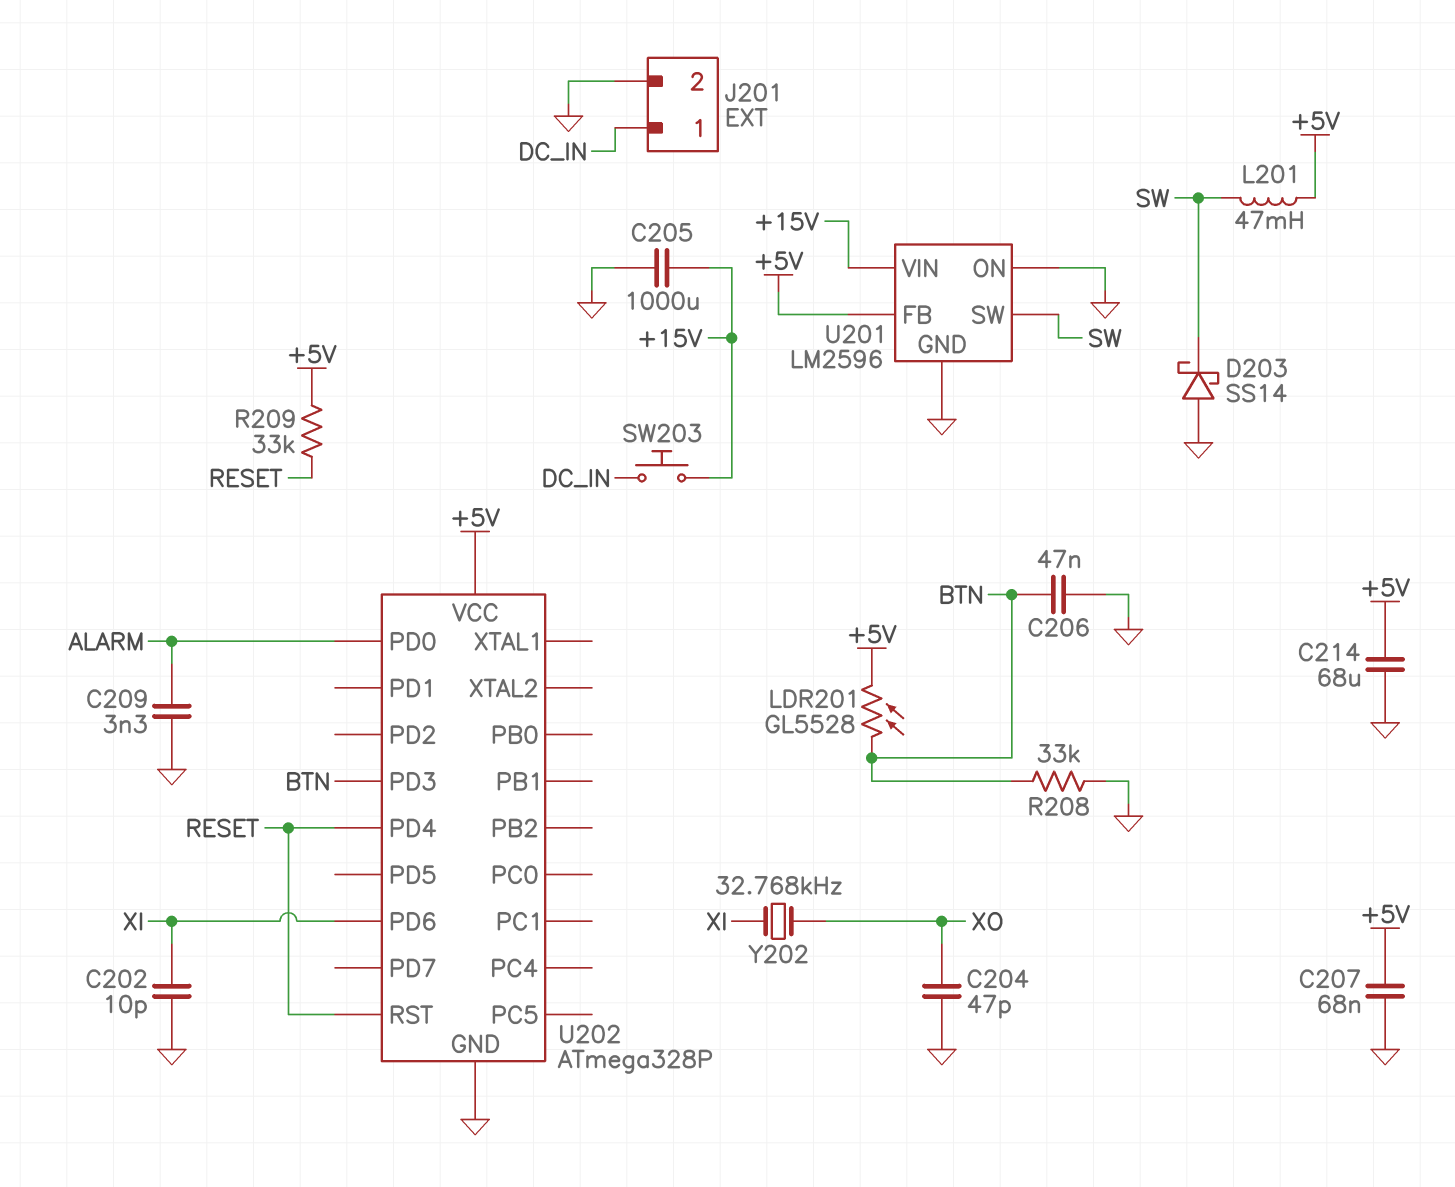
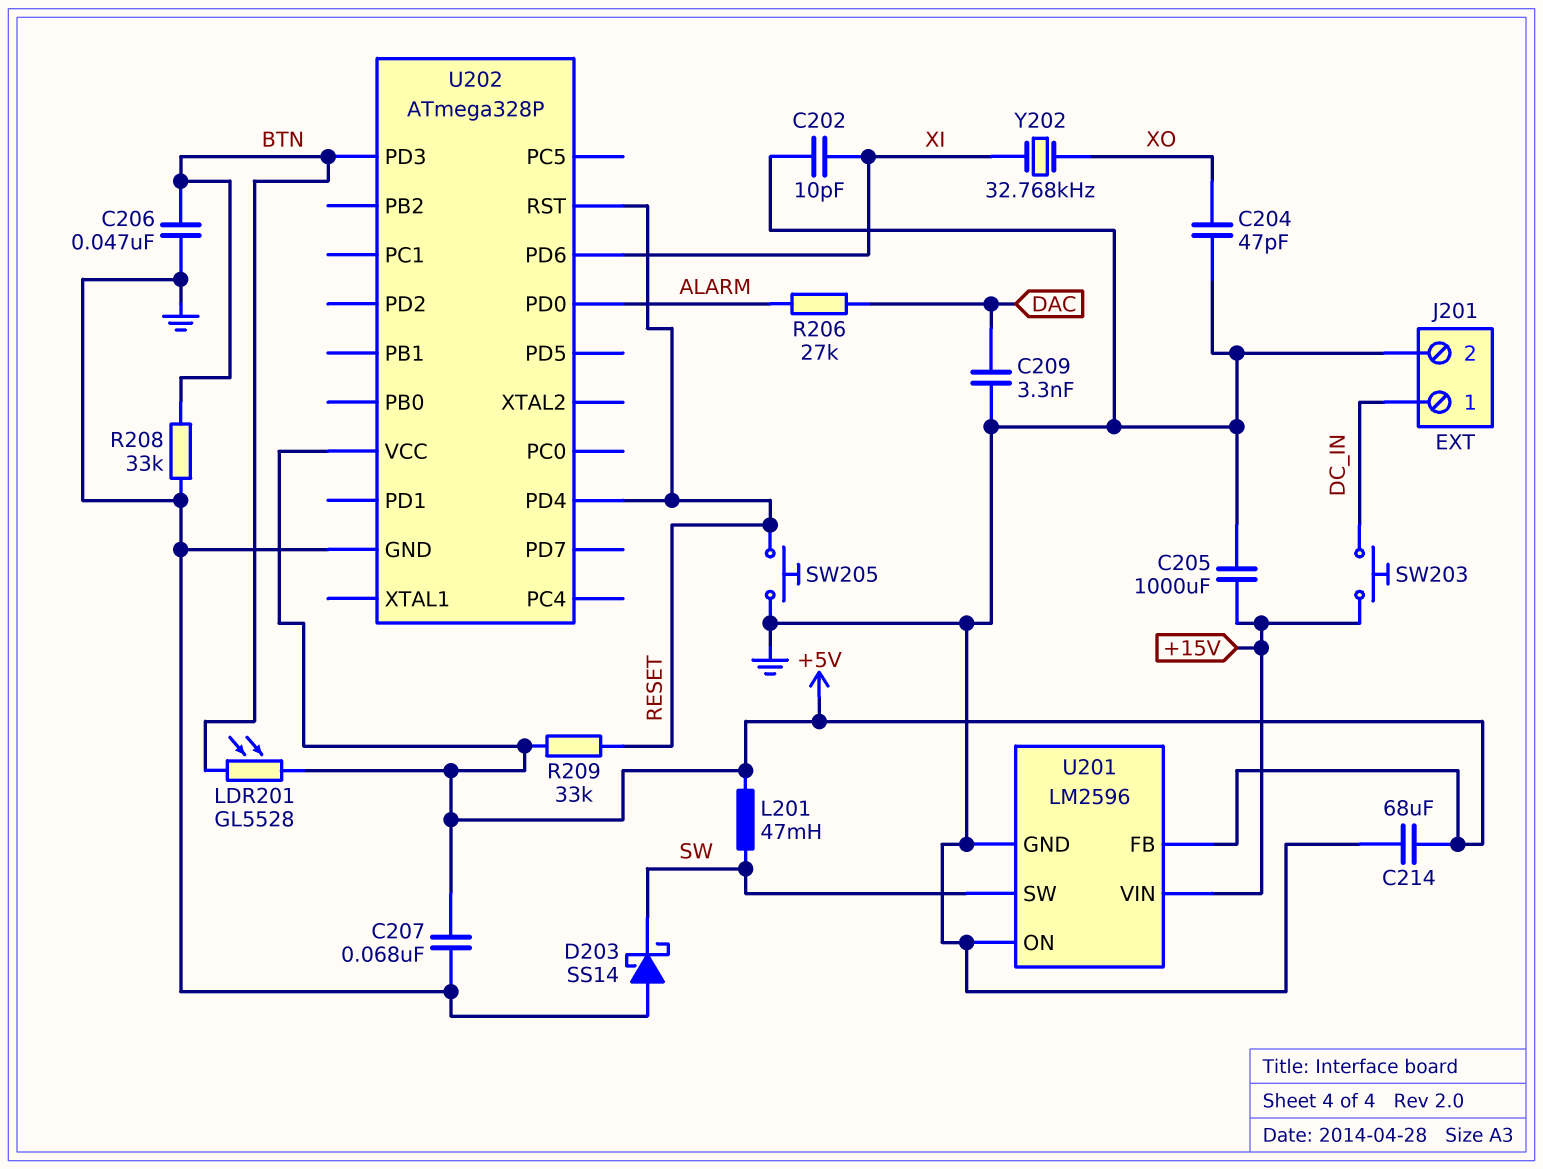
C209: 3.3nF (ALARM, GND) -> 3.3nF (DAC, GND)
R206: none -> 27k (ALARM, DAC)
SW205: none -> button (GND, RESET)

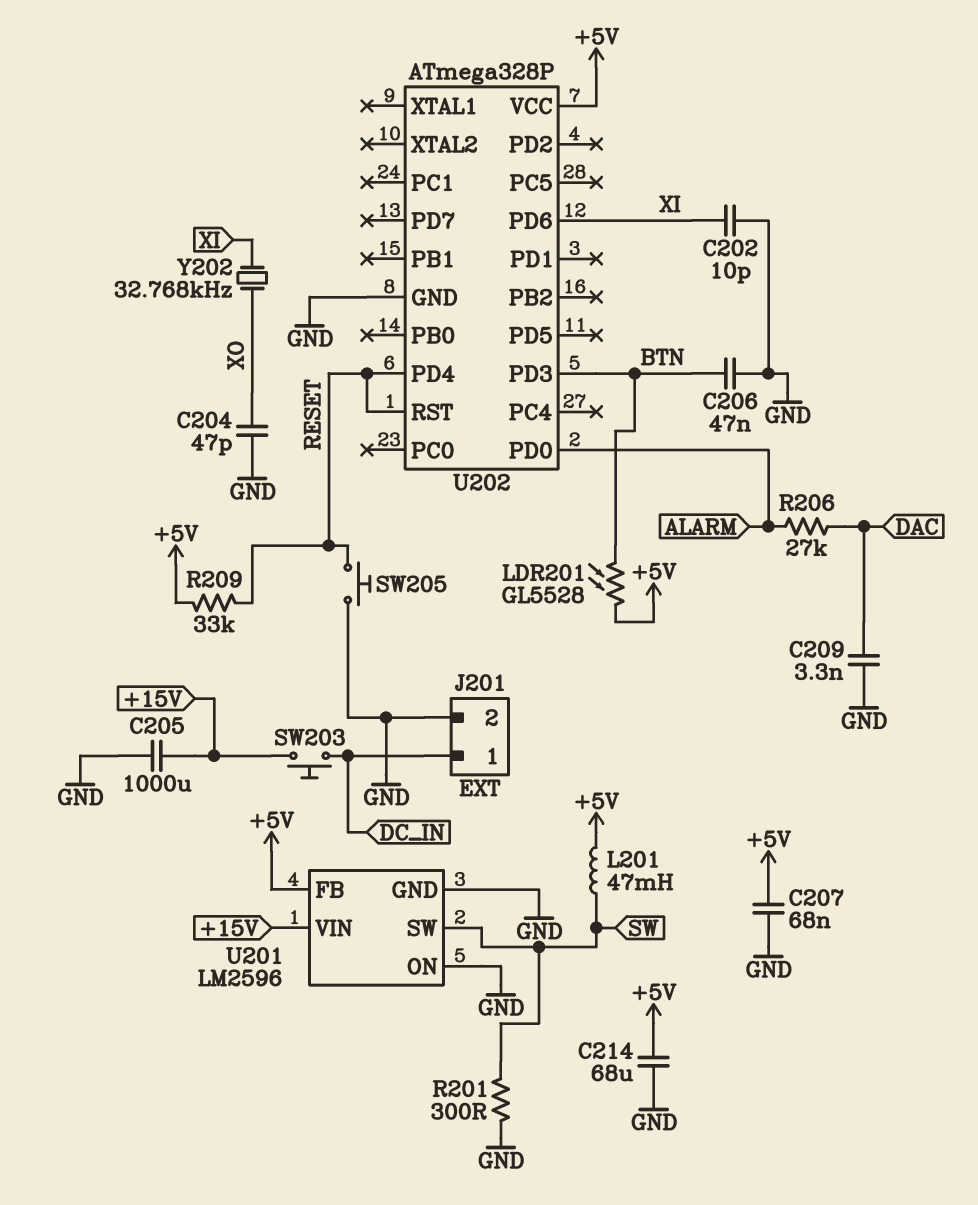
D203: schottky SS14 (A GND, K SW) -> none
R201: none -> 300 (GND, SW)
R208: 33k (BTN, GND) -> none

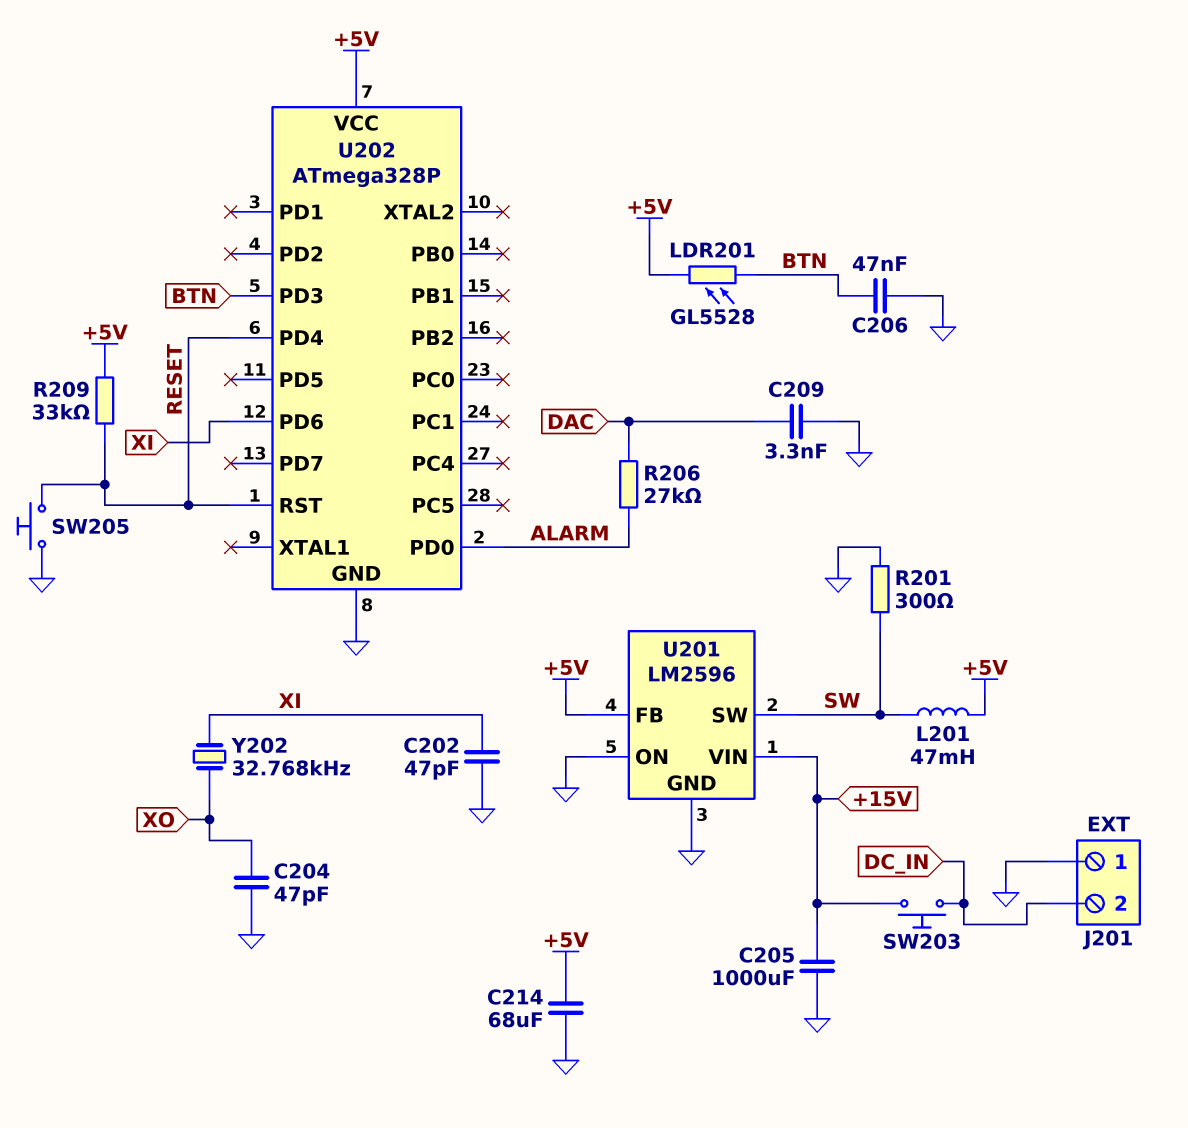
C202: 10pF (GND, XI) -> 47pF (GND, XI)
C207: 68nF (+5V, GND) -> none
J201 pin 1: DC_IN -> GND
J201 pin 2: GND -> DC_IN

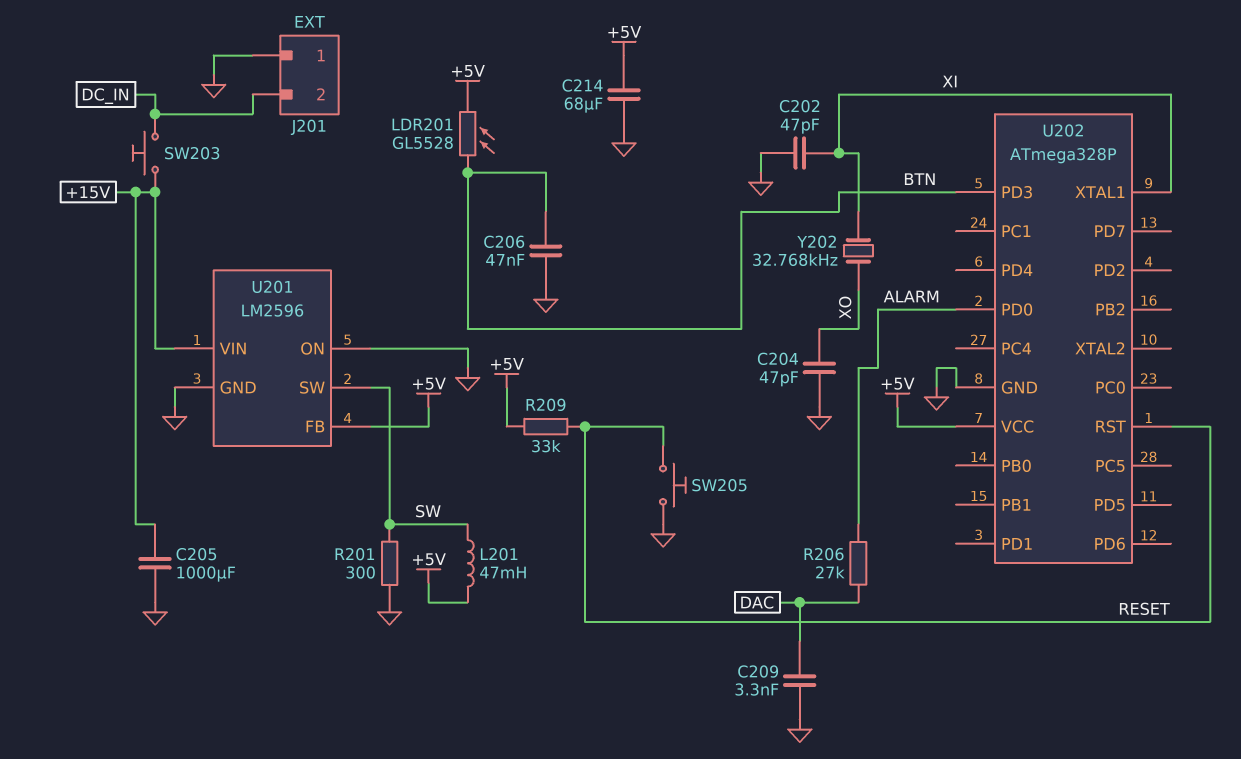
U202 pin PD4: RESET -> none
U202 pin PD6: XI -> none
U202 pin XTAL1: none -> XI

